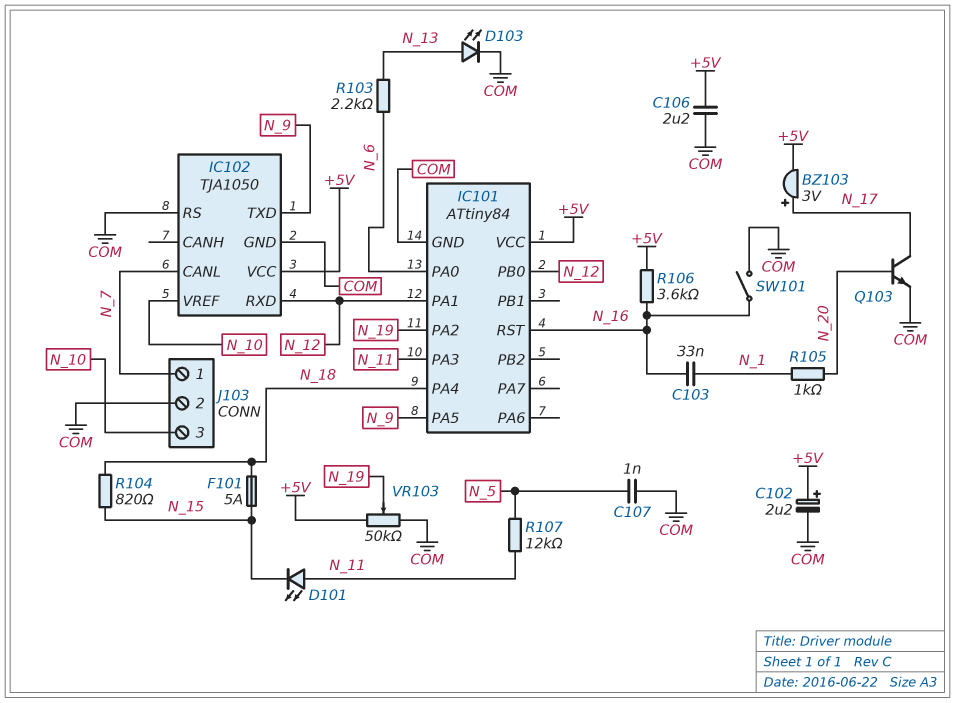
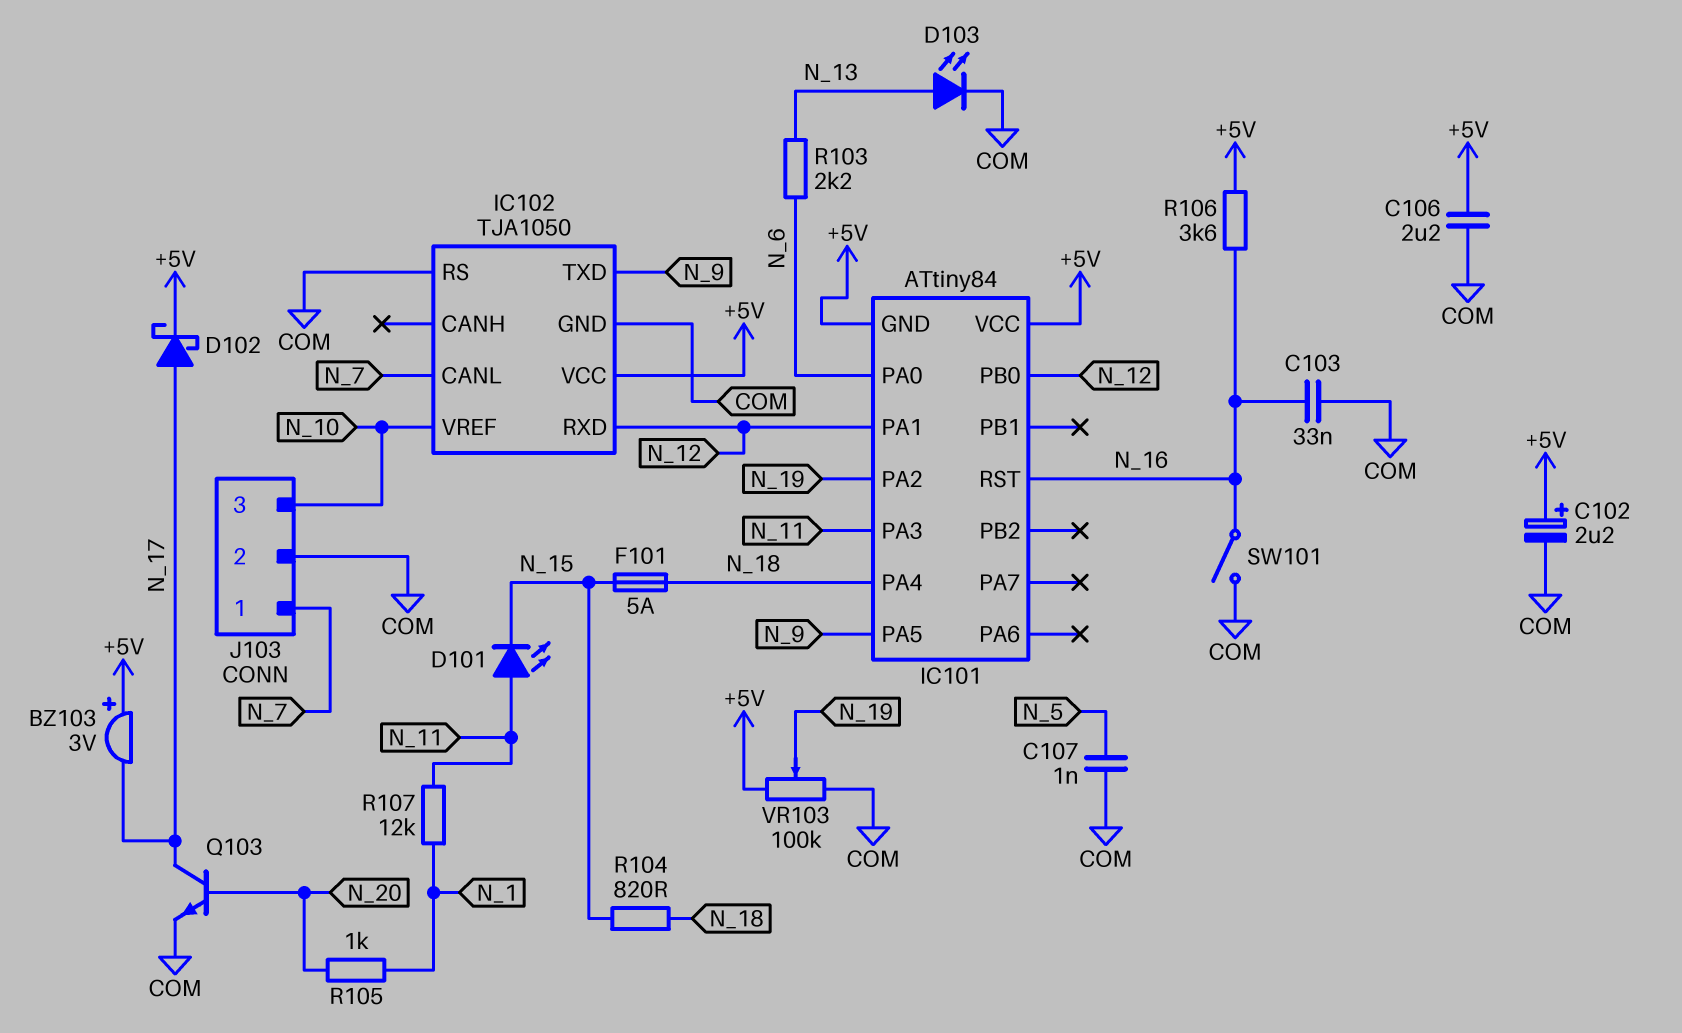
BZ103: buzzer 3V (plus N_17, minus +5V) -> buzzer 3V (plus +5V, minus N_17)
C103: 33nF (N_1, N_16) -> 33nF (COM, N_16)
D102: none -> schottky (A N_17, K +5V)
IC101 pin GND: COM -> +5V
R107: 12k (N_5, N_11) -> 12k (N_1, N_11)
VR103: 50k (+5V, COM, wiper N_19) -> 100k (+5V, COM, wiper N_19)

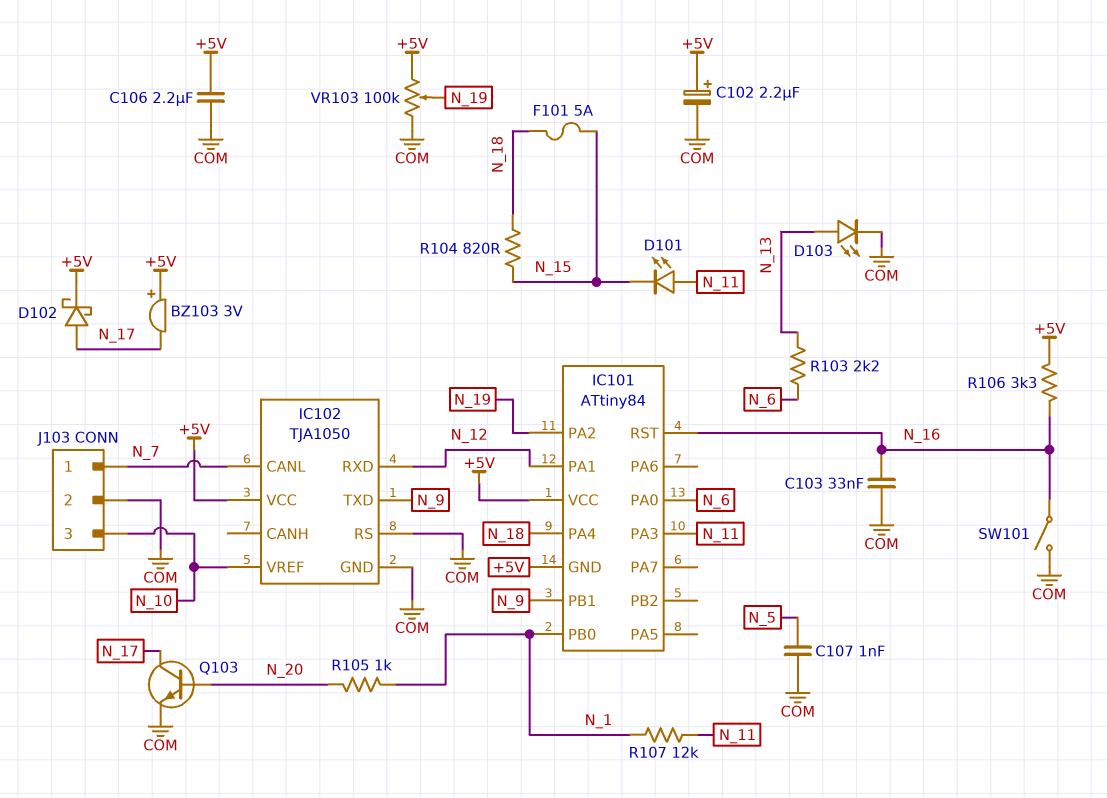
IC101 pin PA5: N_9 -> none
IC101 pin PB0: N_12 -> N_1
IC101 pin PB1: none -> N_9
R106: 3.6k (+5V, N_16) -> 3.3k (+5V, N_16)

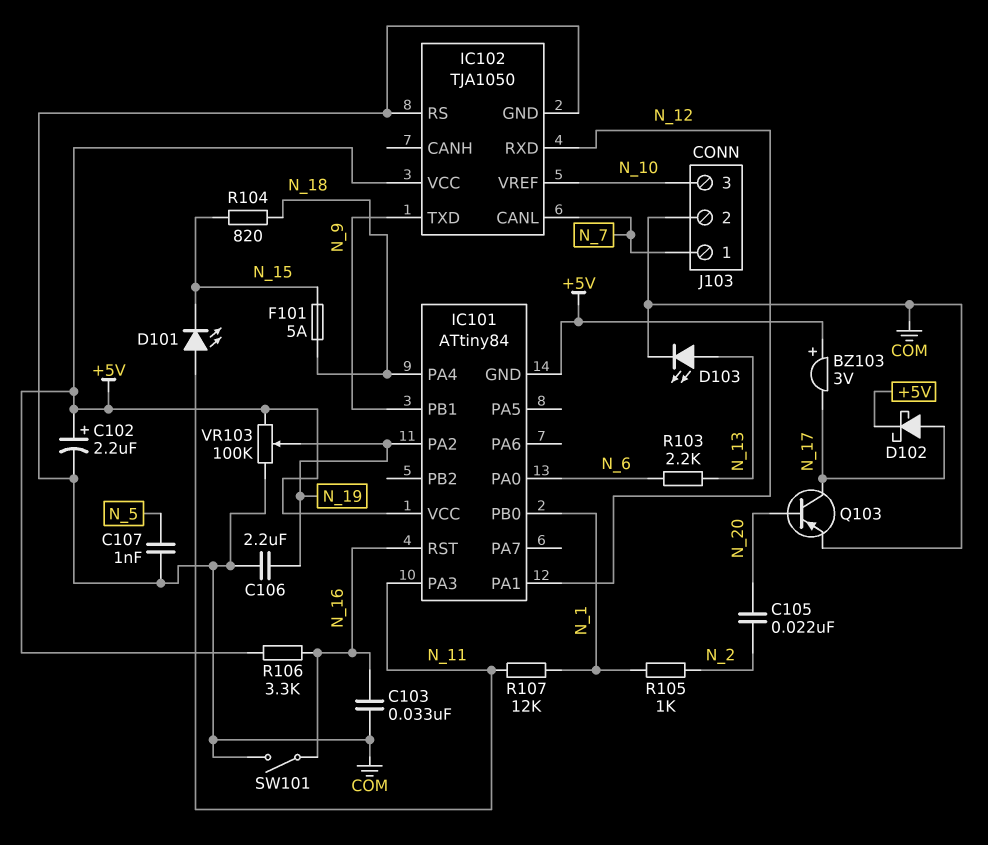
C105: none -> 22nF (N_2, N_20)
C106: 2.2uF (+5V, COM) -> 2.2uF (COM, N_19)
Q103: NPN (B N_20, C N_17, E COM) -> PNP (B N_20, C N_17, E COM)
R105: 1k (N_1, N_20) -> 1k (N_1, N_2)

